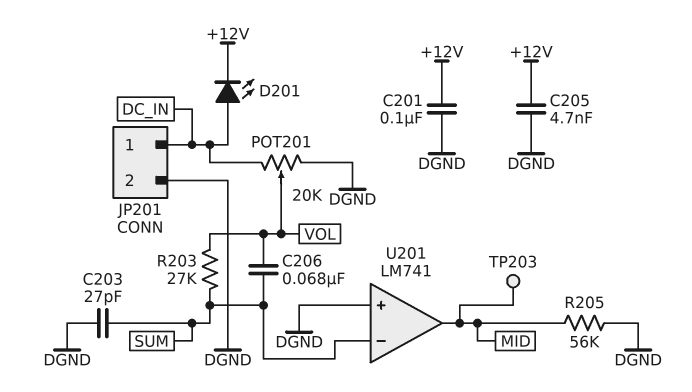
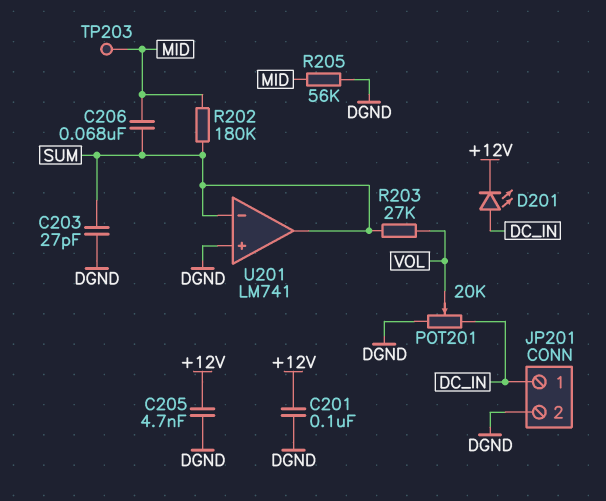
C206: 68nF (SUM, VOL) -> 68nF (MID, SUM)
R202: none -> 180k (MID, SUM)
U201 pin out: MID -> SUM

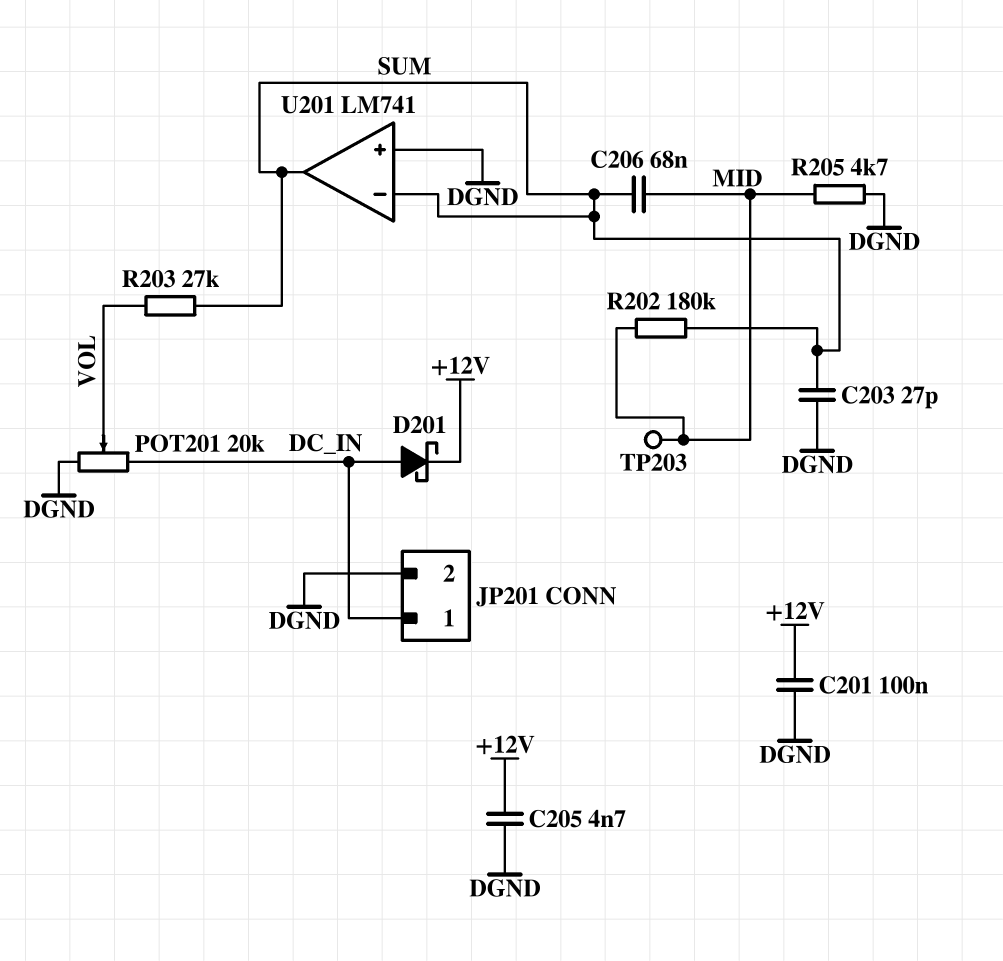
D201: LED (A DC_IN, K +12V) -> schottky (A DC_IN, K +12V)
R205: 56k (DGND, MID) -> 4.7k (DGND, MID)

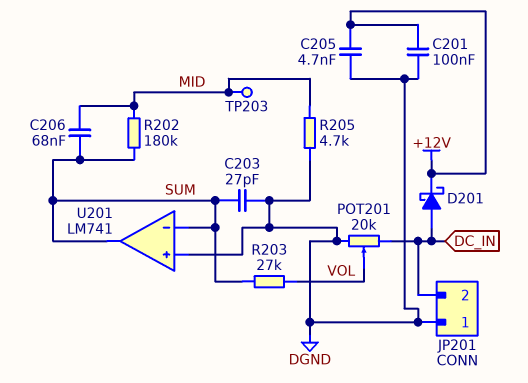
JP201 pin 1: DC_IN -> DGND
JP201 pin 2: DGND -> DC_IN

